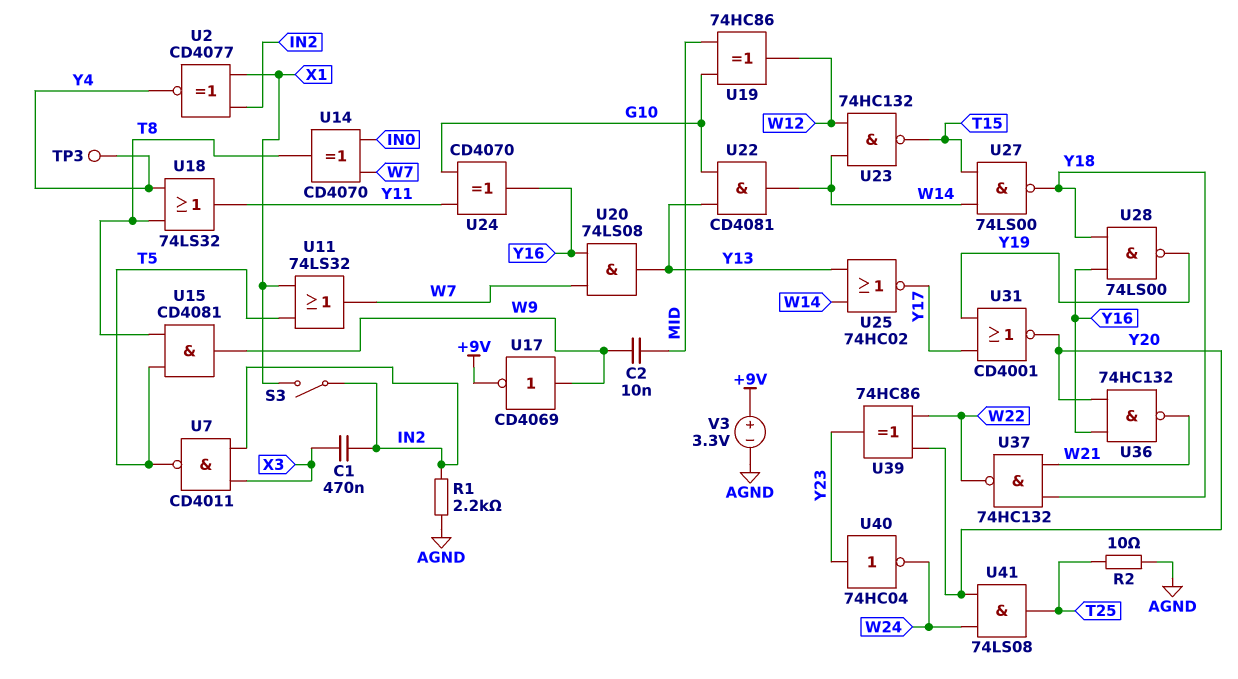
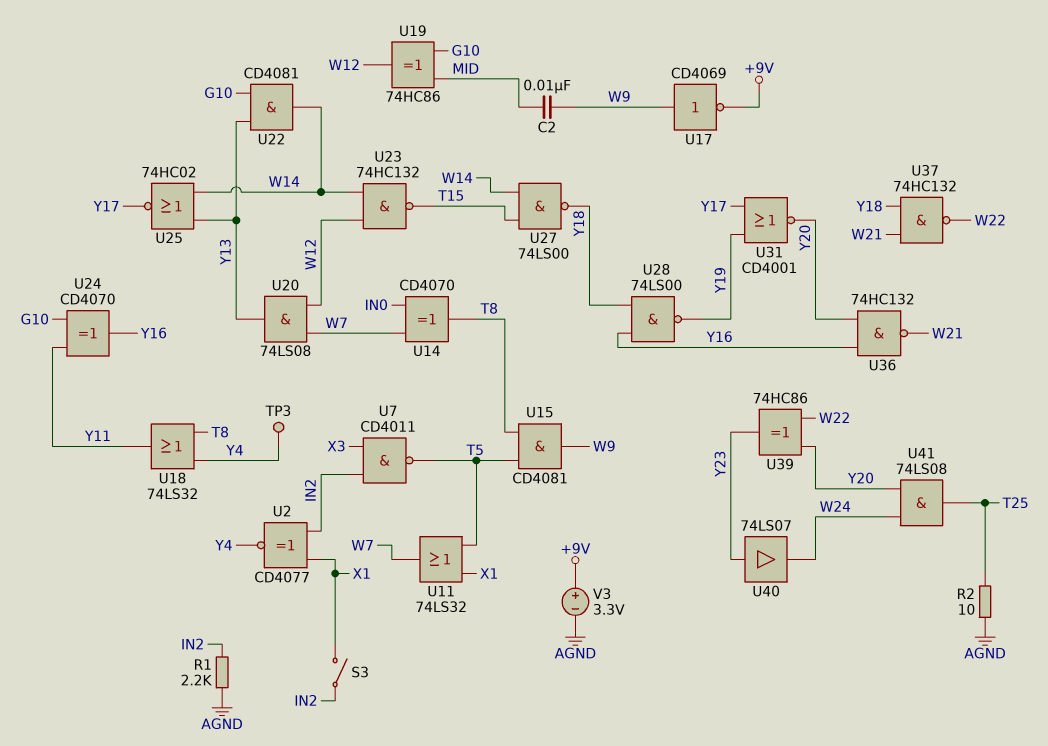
C1: 470nF (IN2, X3) -> none
U20: AND 74LS08 (in W7, in Y16, out Y13) -> AND 74LS08 (in W7, in W12, out Y13)
U40: NOT 74HC04 (in Y23, out W24) -> buffer 74LS07 (in Y23, out W24)

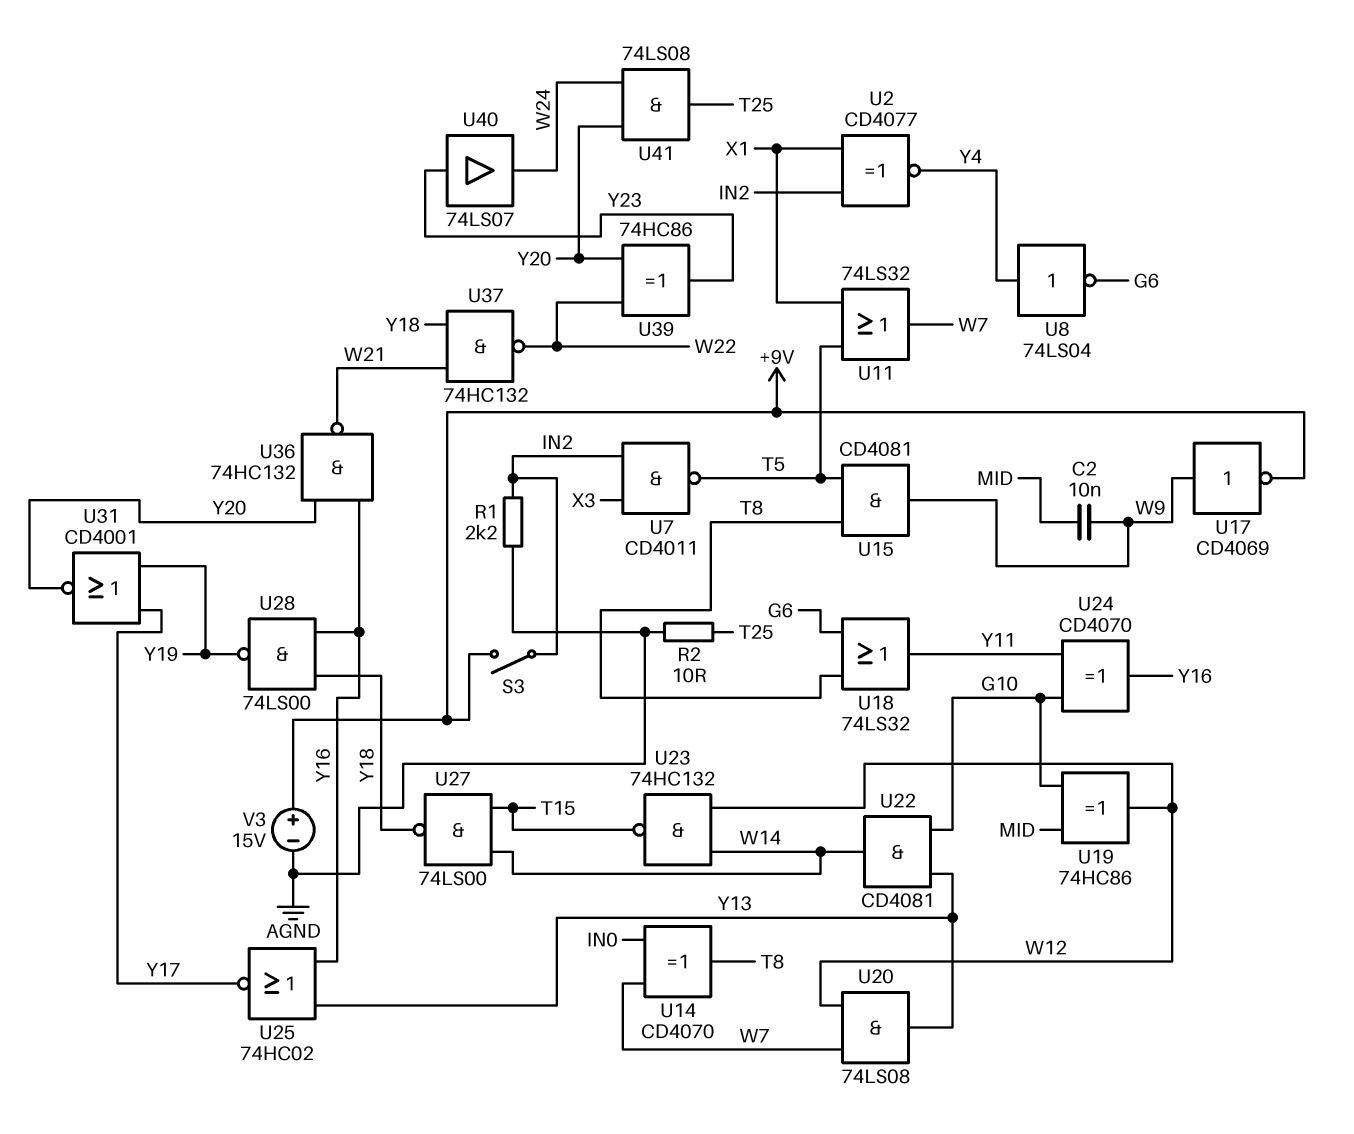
S3: switch (IN2, X1) -> switch (+9V, IN2)
TP3: test point (Y4) -> none
U8: none -> NOT 74LS04 (in Y4, out G6)
U18: OR 74LS32 (in T8, in Y4, out Y11) -> OR 74LS32 (in G6, in T8, out Y11)
U25: NOR 74HC02 (in W14, in Y13, out Y17) -> NOR 74HC02 (in Y13, in Y16, out Y17)
V3: 3.3V (plus +9V, minus AGND) -> 15V (plus +9V, minus AGND)

